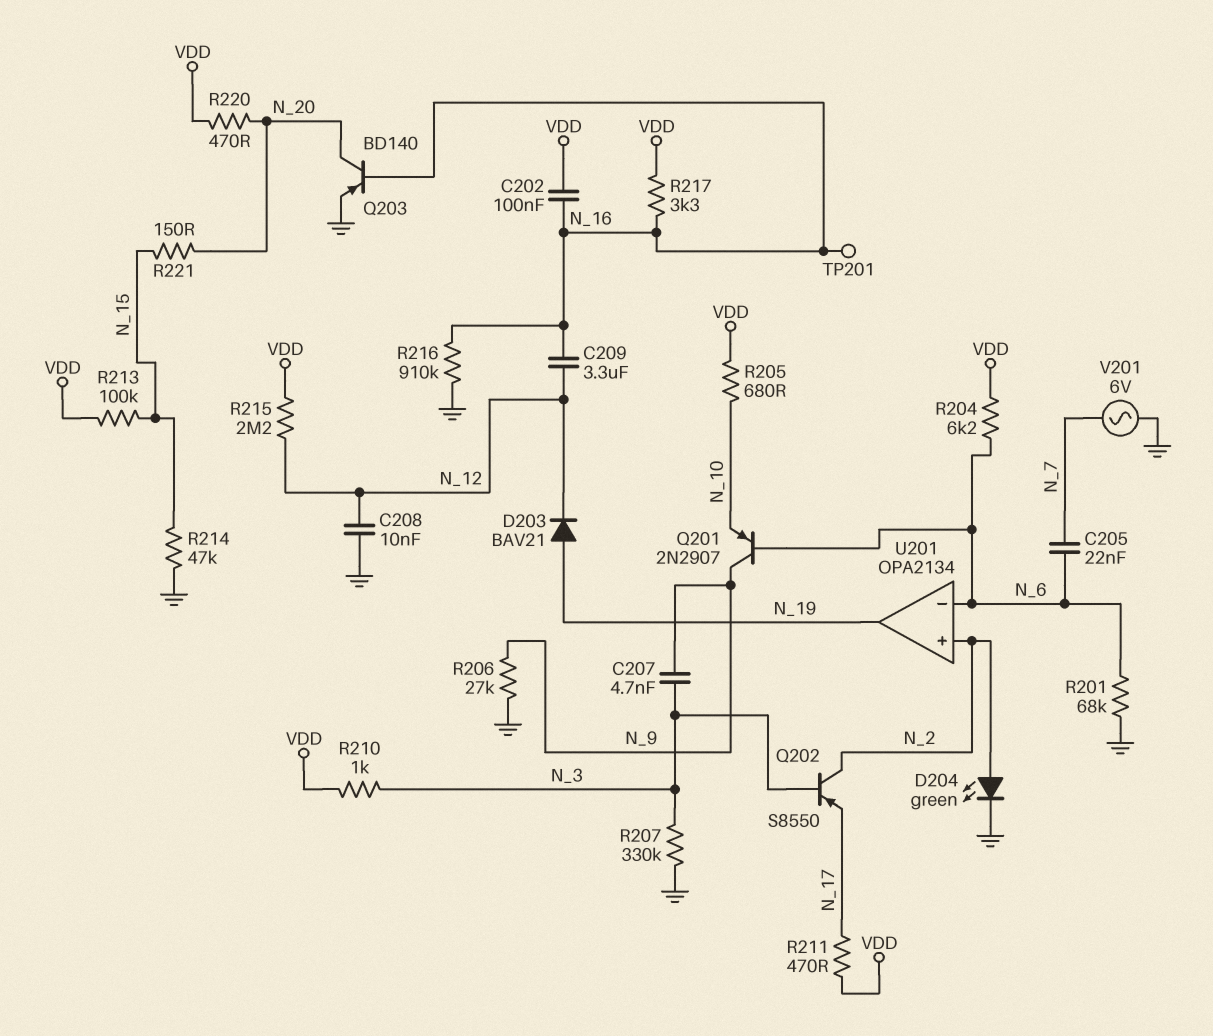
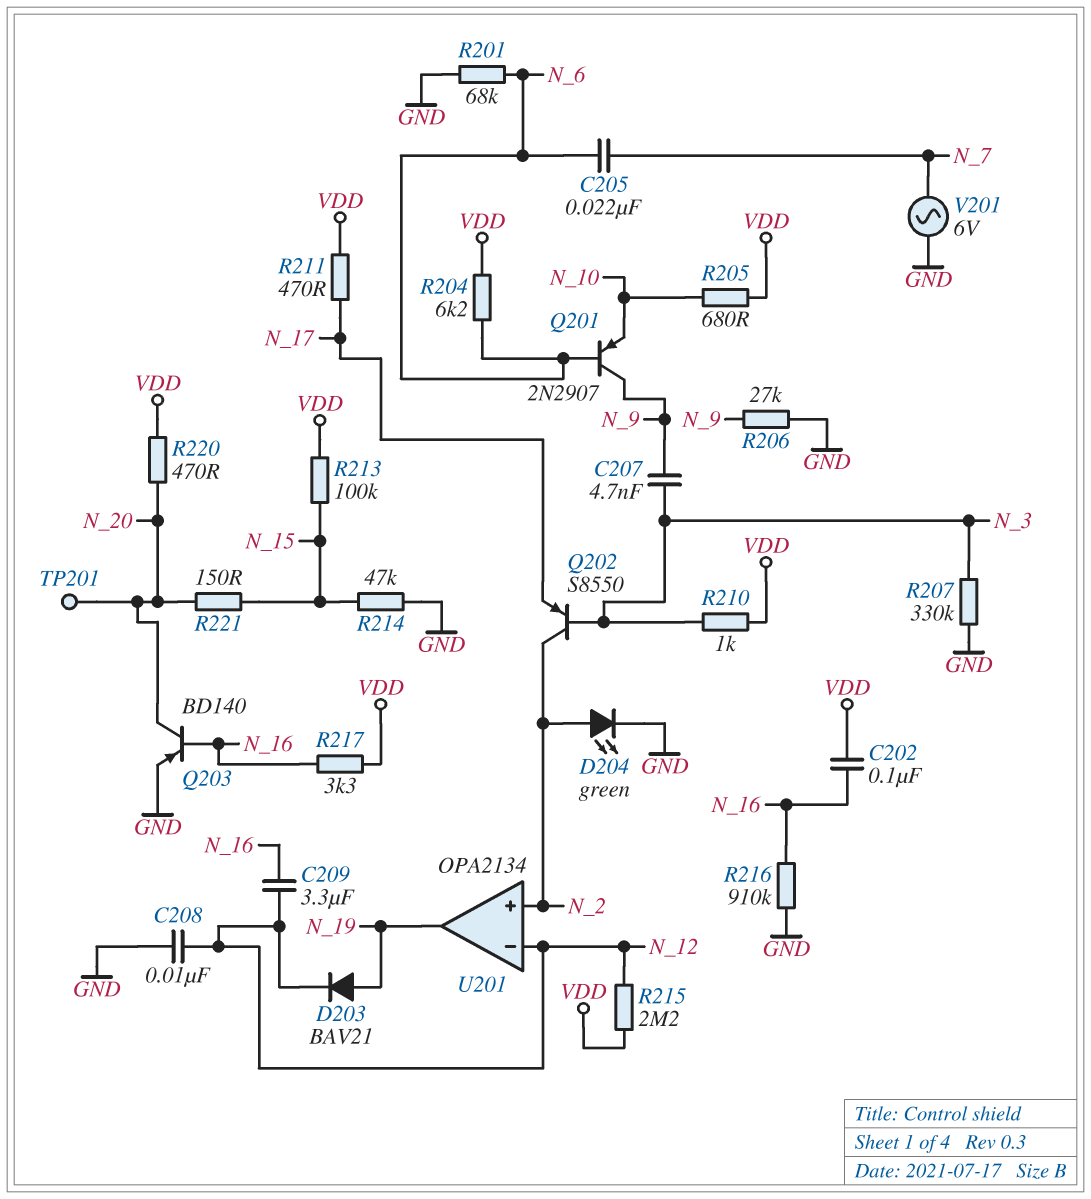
TP201: test point (N_16) -> test point (N_20)
U201 pin in-: N_6 -> N_12

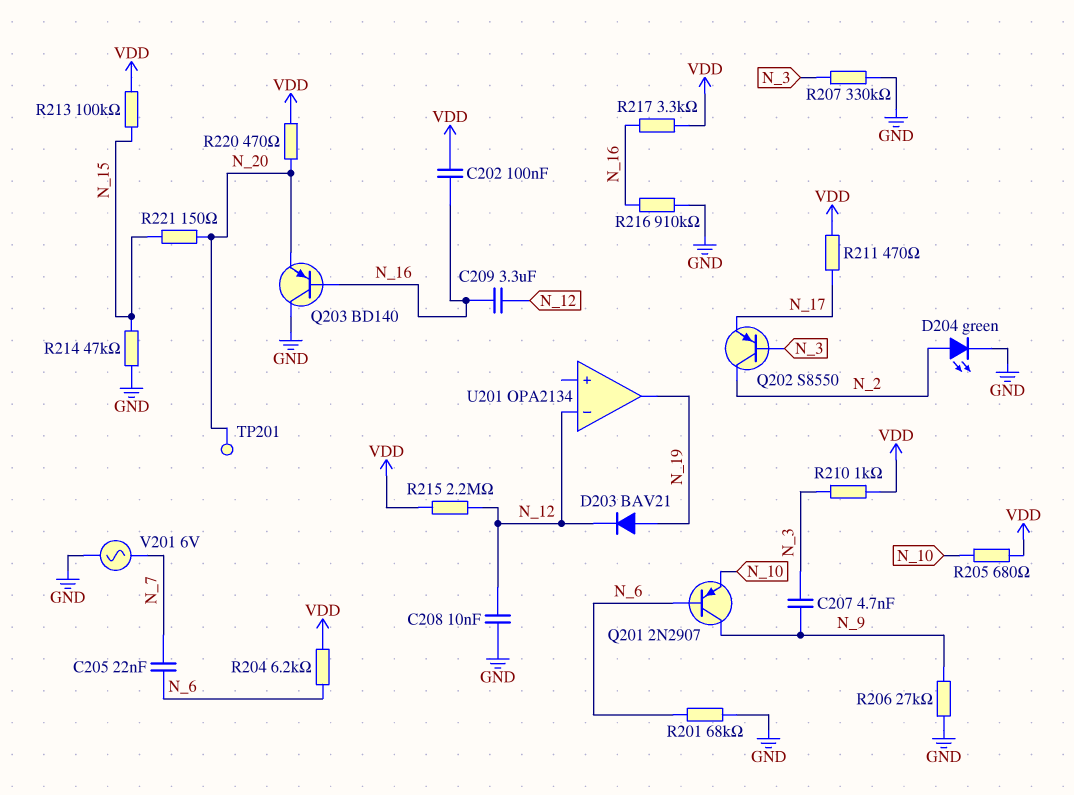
Q203: PNP BD140 (B N_16, C N_20, E GND) -> PNP BD140 (B N_16, C GND, E N_20)
U201 pin in+: N_2 -> none

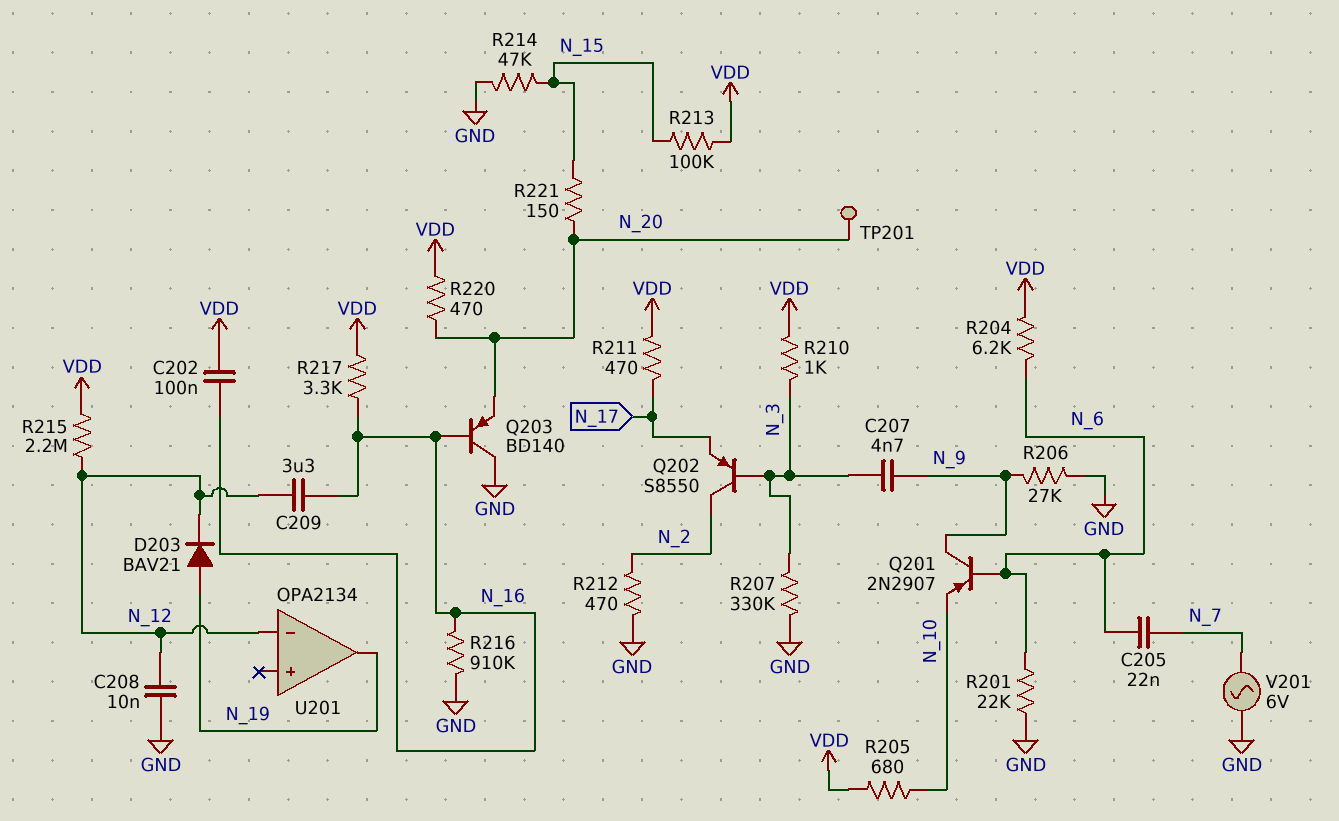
D204: LED green (A N_2, K GND) -> none
R201: 68k (GND, N_6) -> 22k (GND, N_6)
R212: none -> 470 (GND, N_2)

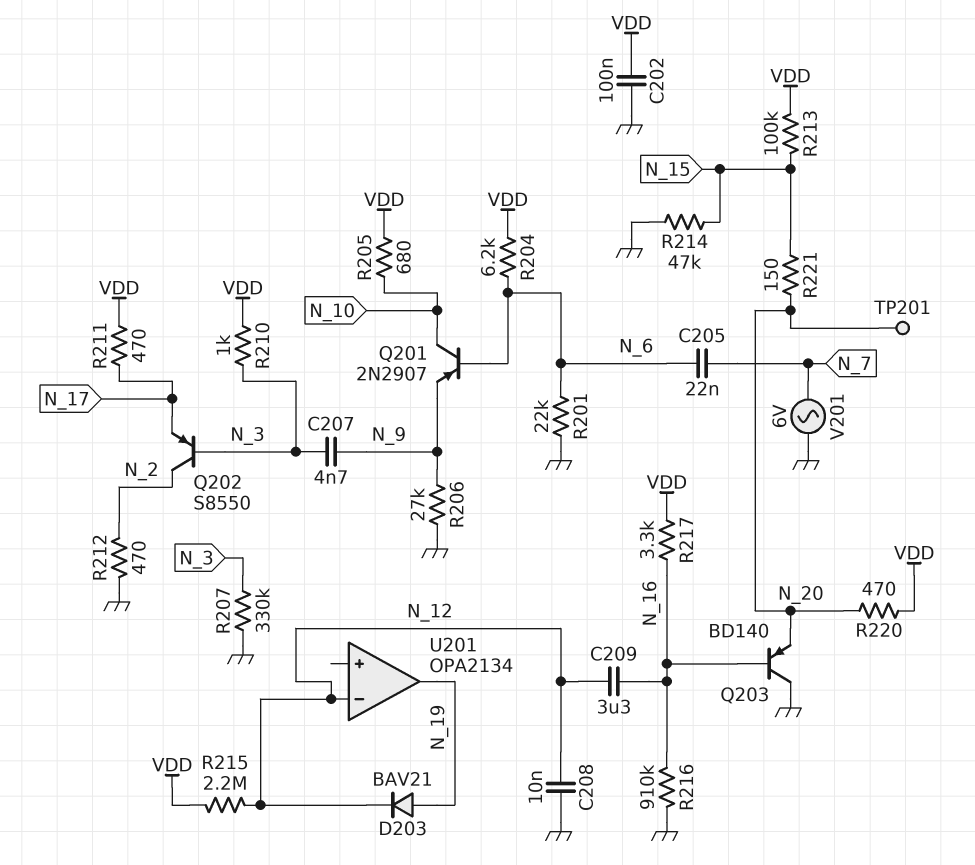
C202: 100nF (N_16, VDD) -> 100nF (GND, VDD)
Q201: PNP 2N2907 (B N_6, C N_9, E N_10) -> PNP 2N2907 (B N_6, C N_10, E N_9)

